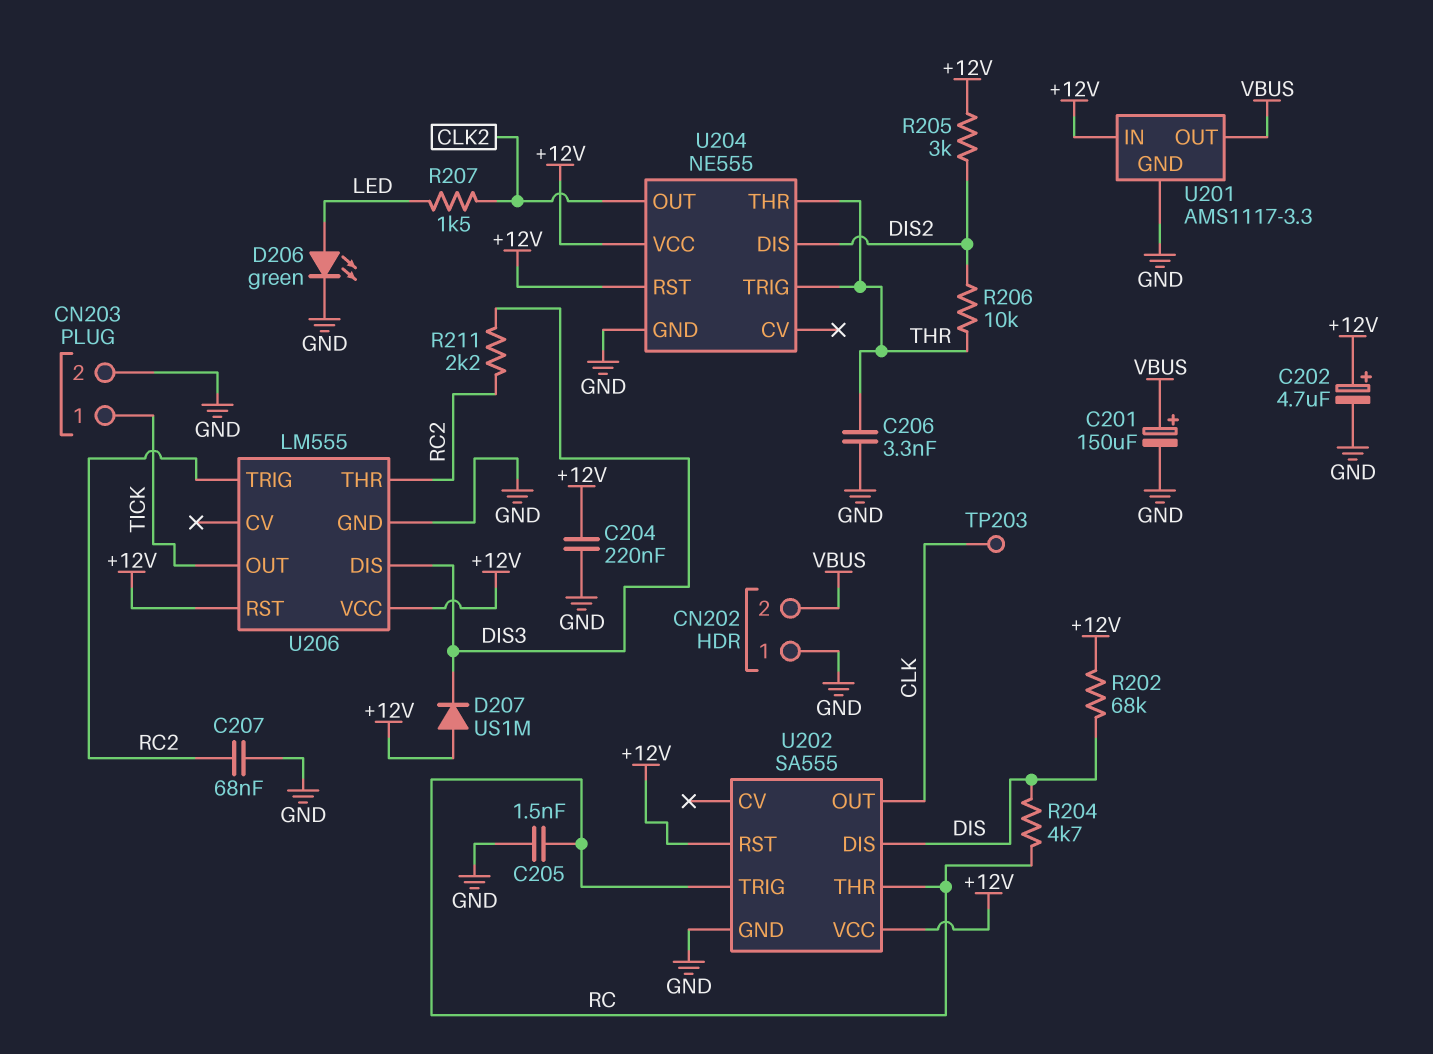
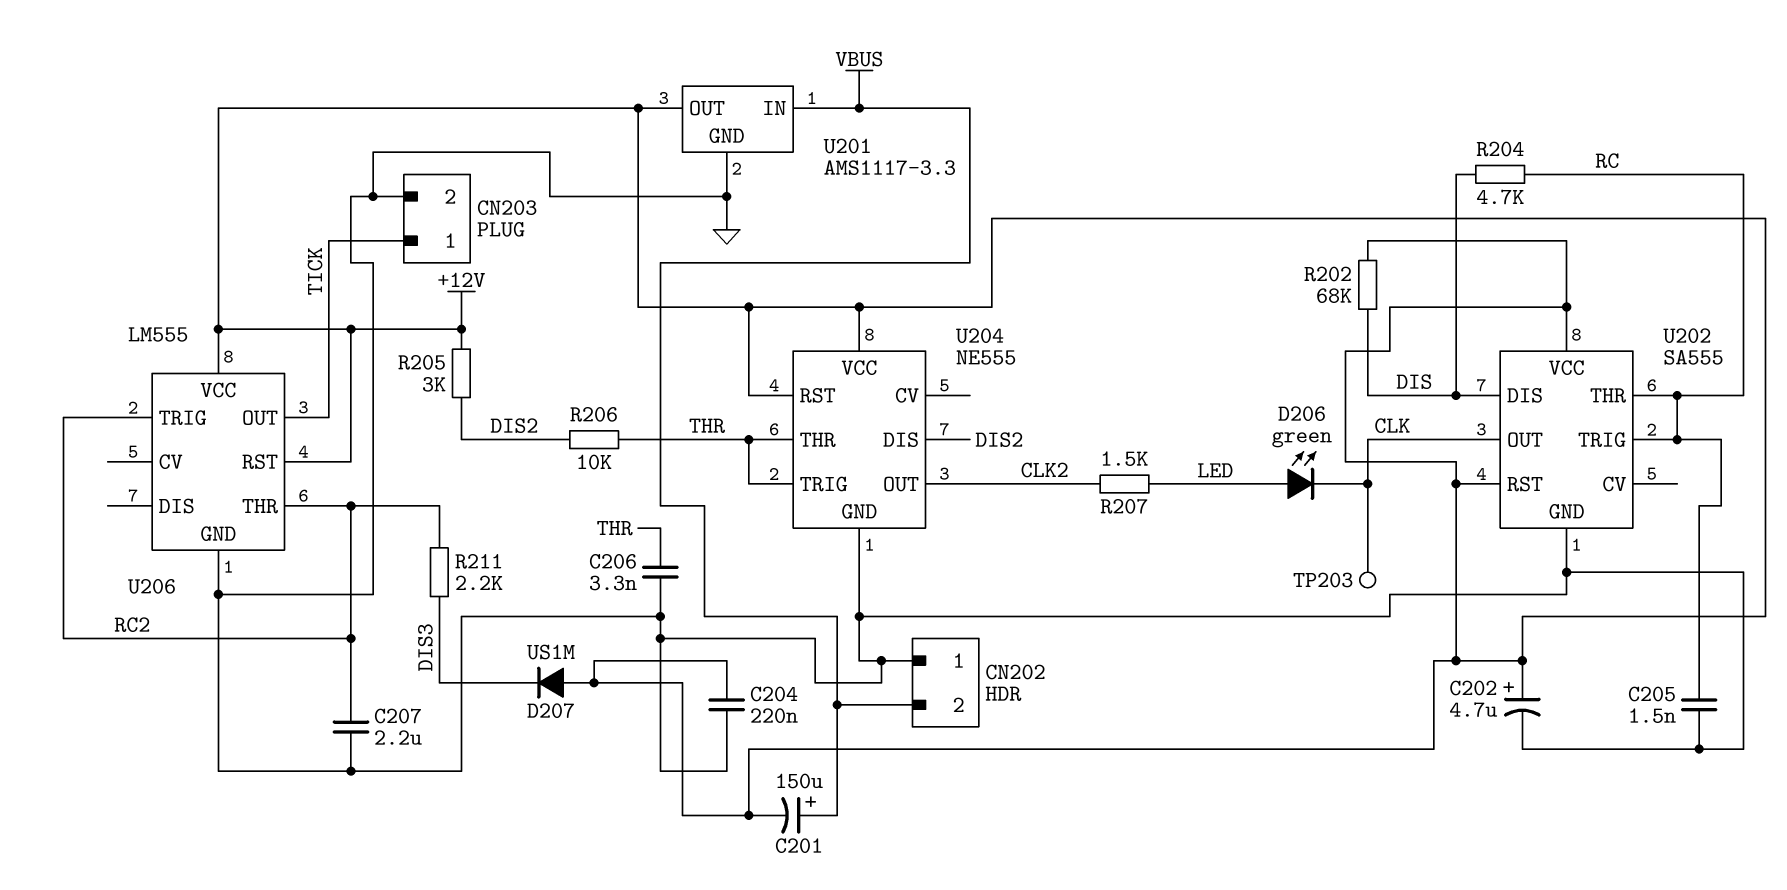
C201: 150uF (plus VBUS, minus GND) -> 150uF (plus VBUS, minus +12V)
C207: 68nF (GND, RC2) -> 2.2uF (GND, RC2)
D206: LED green (A LED, K GND) -> LED green (A LED, K CLK)
U201 pin IN: +12V -> VBUS
U201 pin OUT: VBUS -> +12V
U206 pin DIS: DIS3 -> none

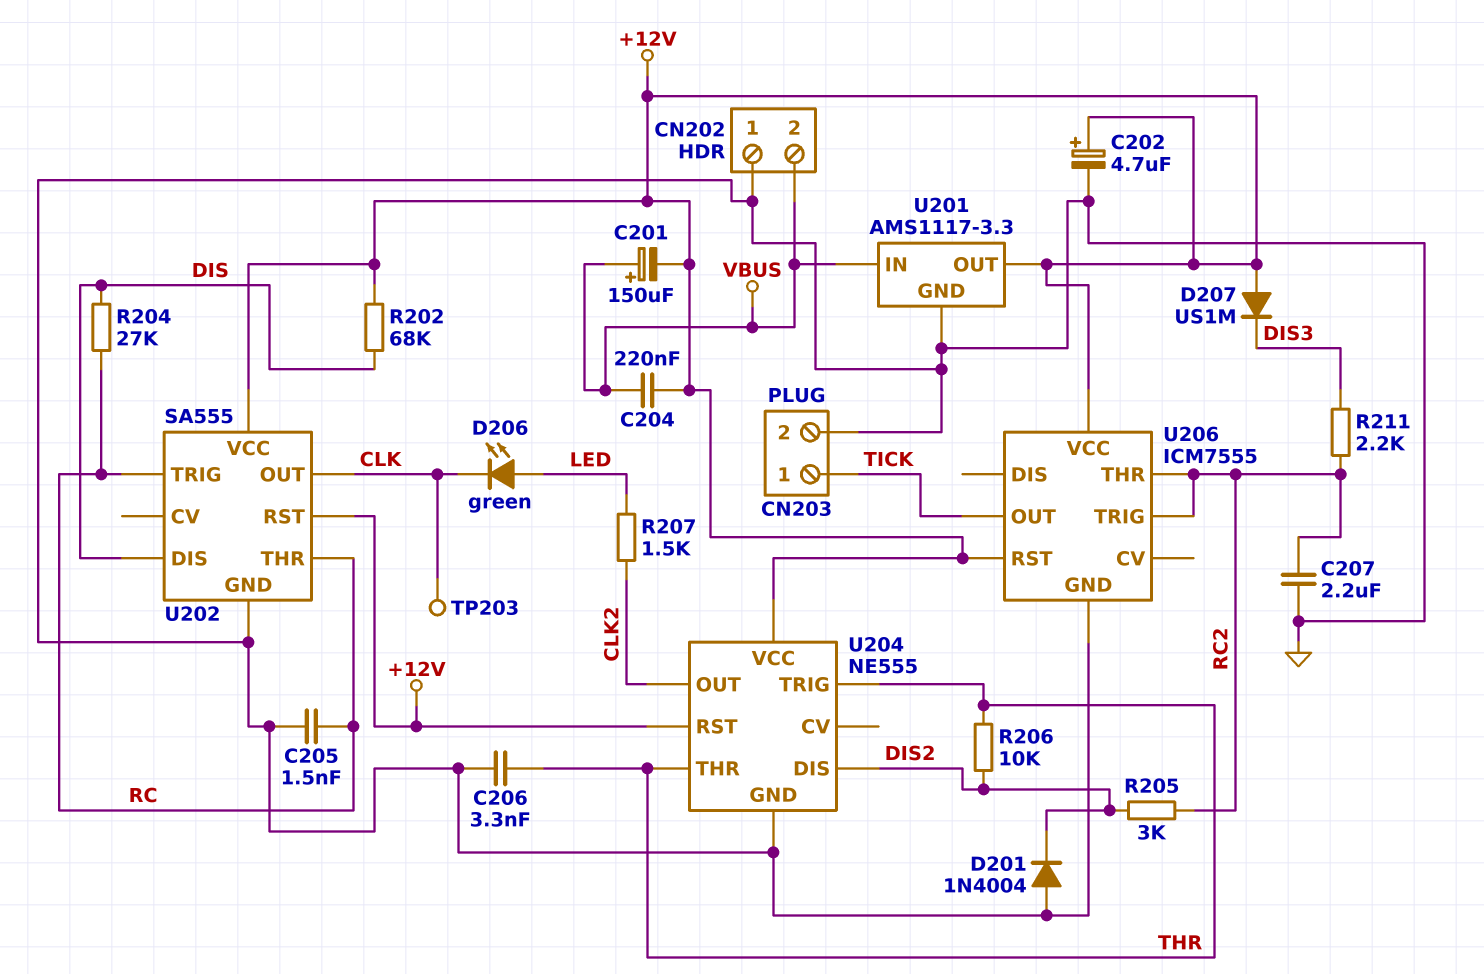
C204: 220nF (+12V, GND) -> 220nF (+12V, VBUS)
D201: none -> diode 1N4004 (A GND, K DIS2)
R204: 4.7k (DIS, RC) -> 27k (DIS, RC)
R205: 3k (+12V, DIS2) -> 3k (DIS2, RC2)
U206: LM555 -> ICM7555

